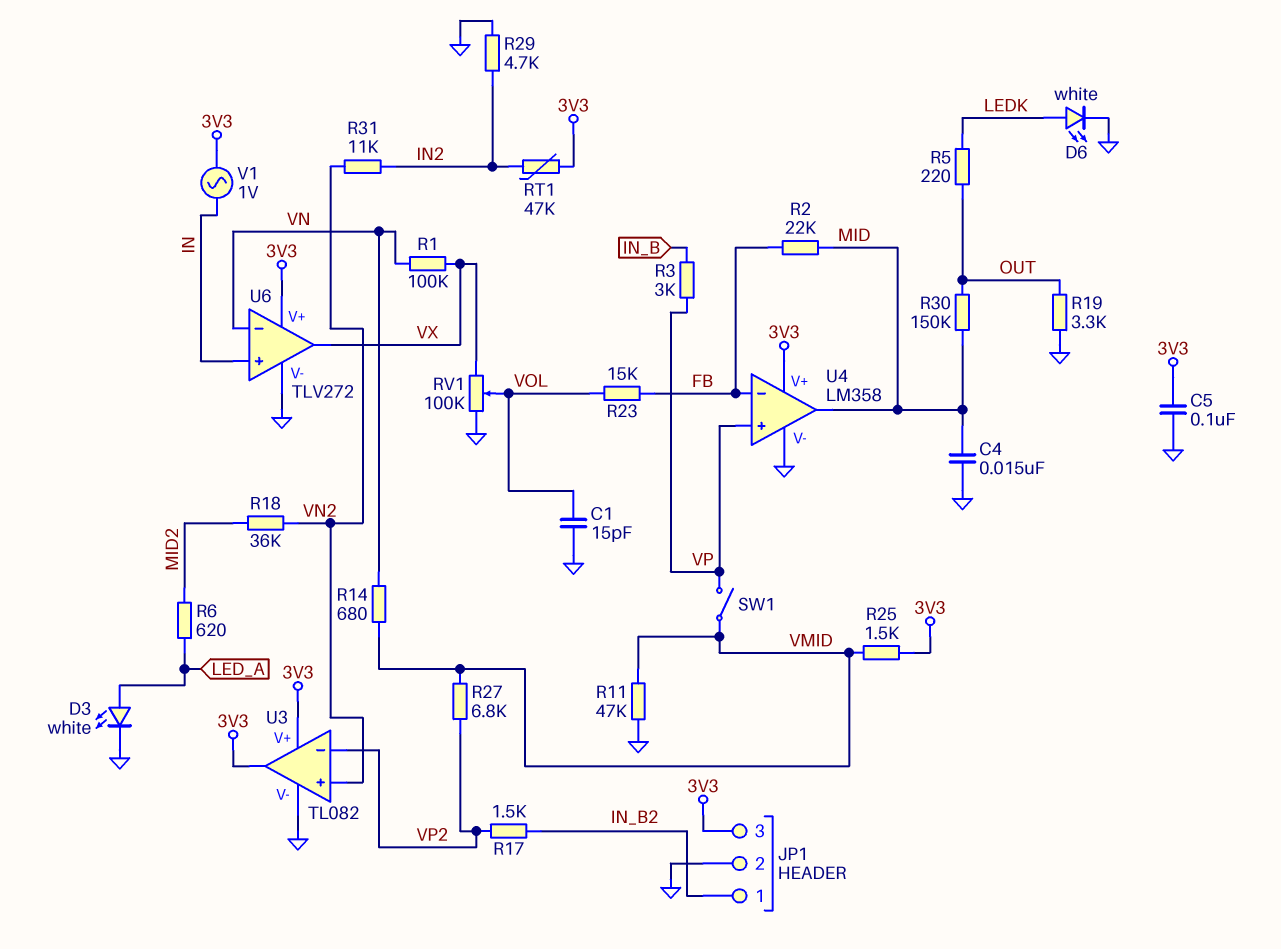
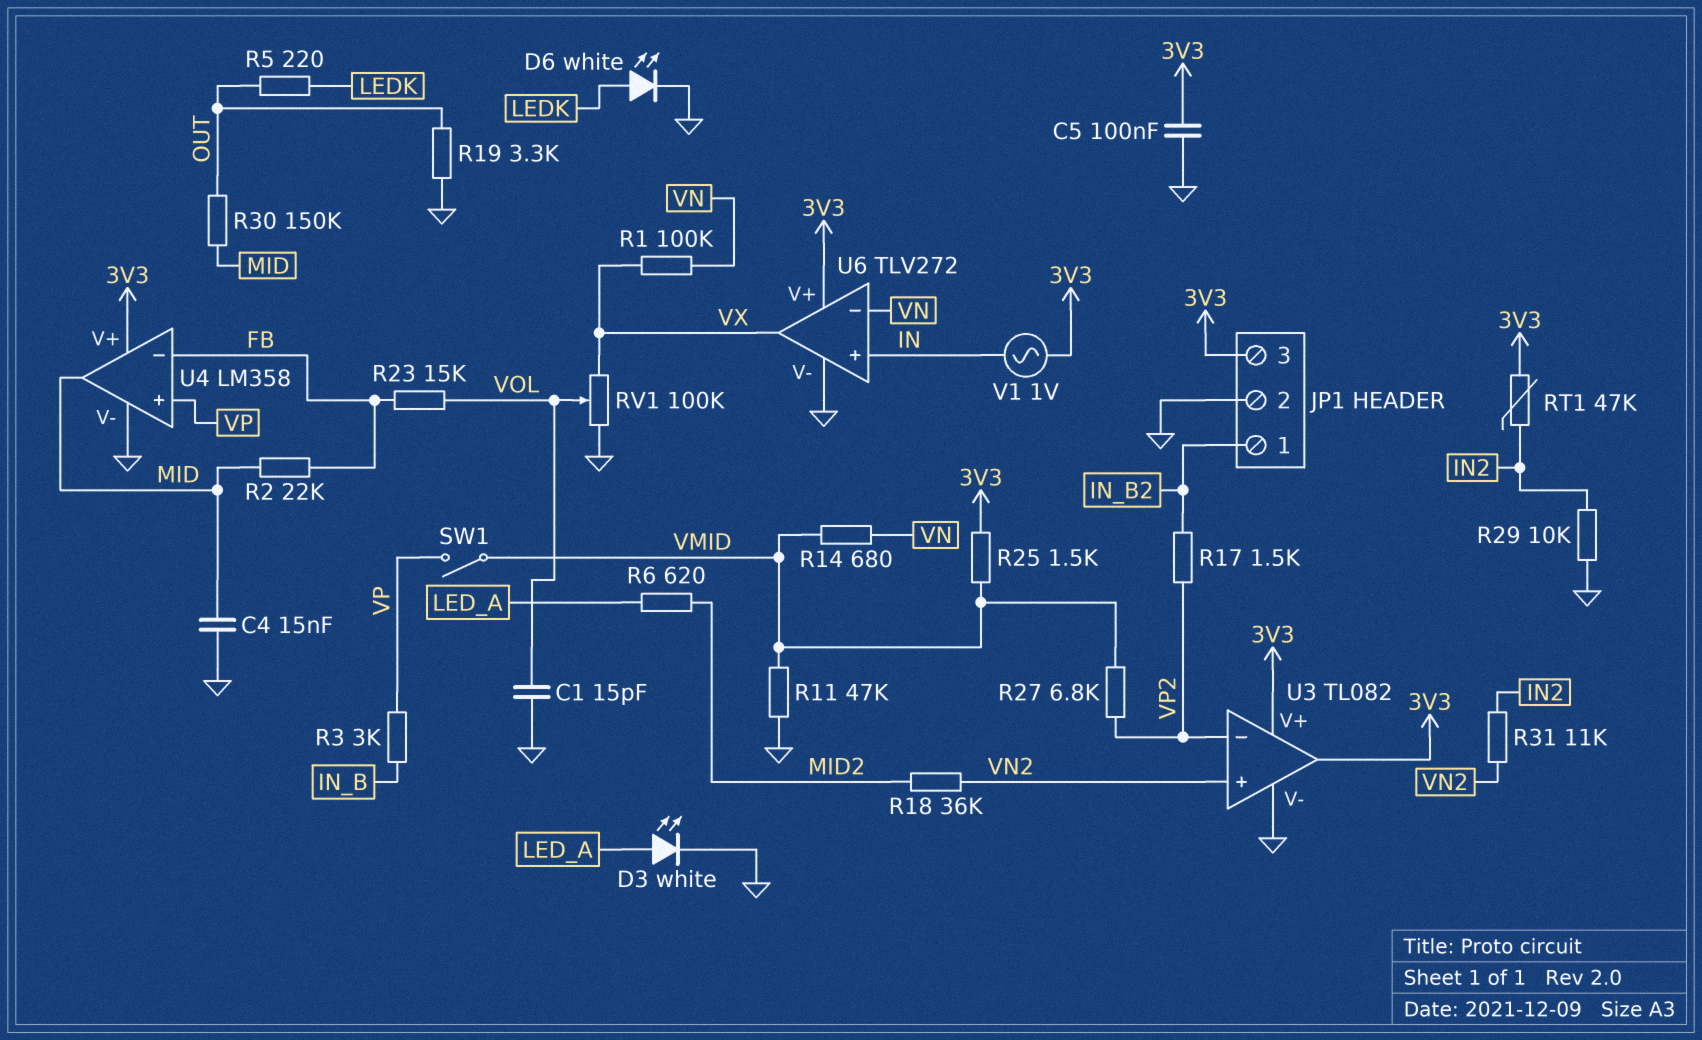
R29: 4.7k (GND, IN2) -> 10k (GND, IN2)

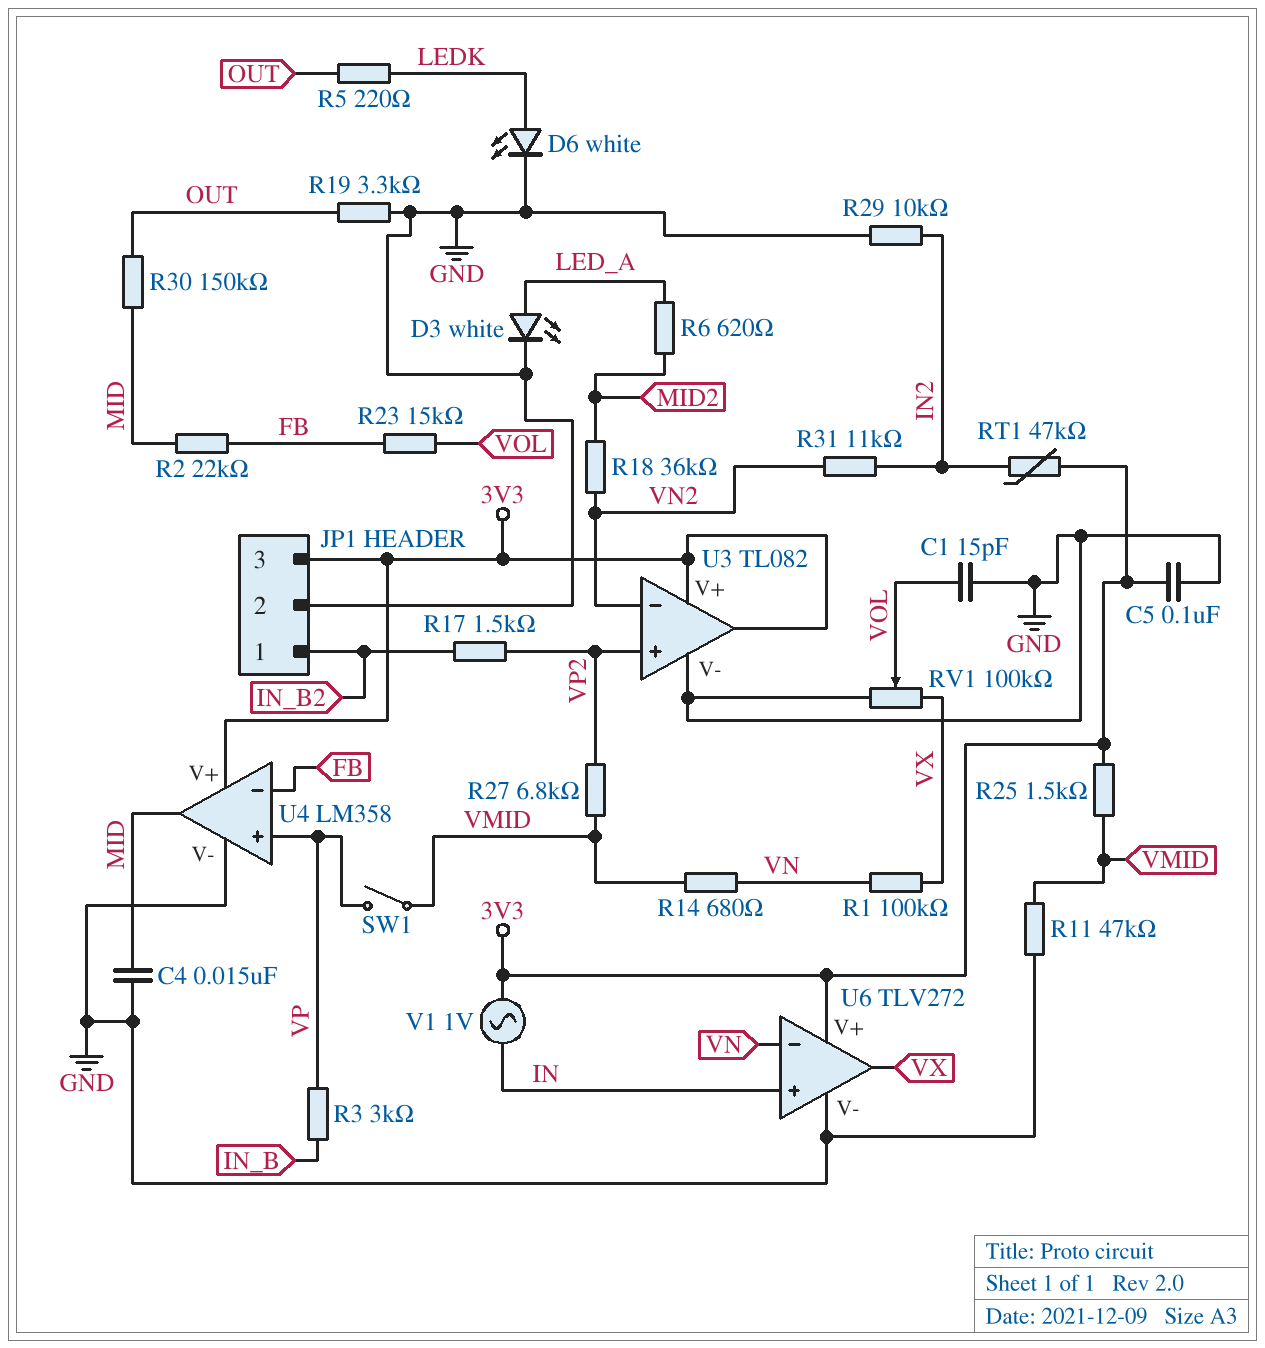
U3 pin in+: VN2 -> VP2
U3 pin in-: VP2 -> VN2

